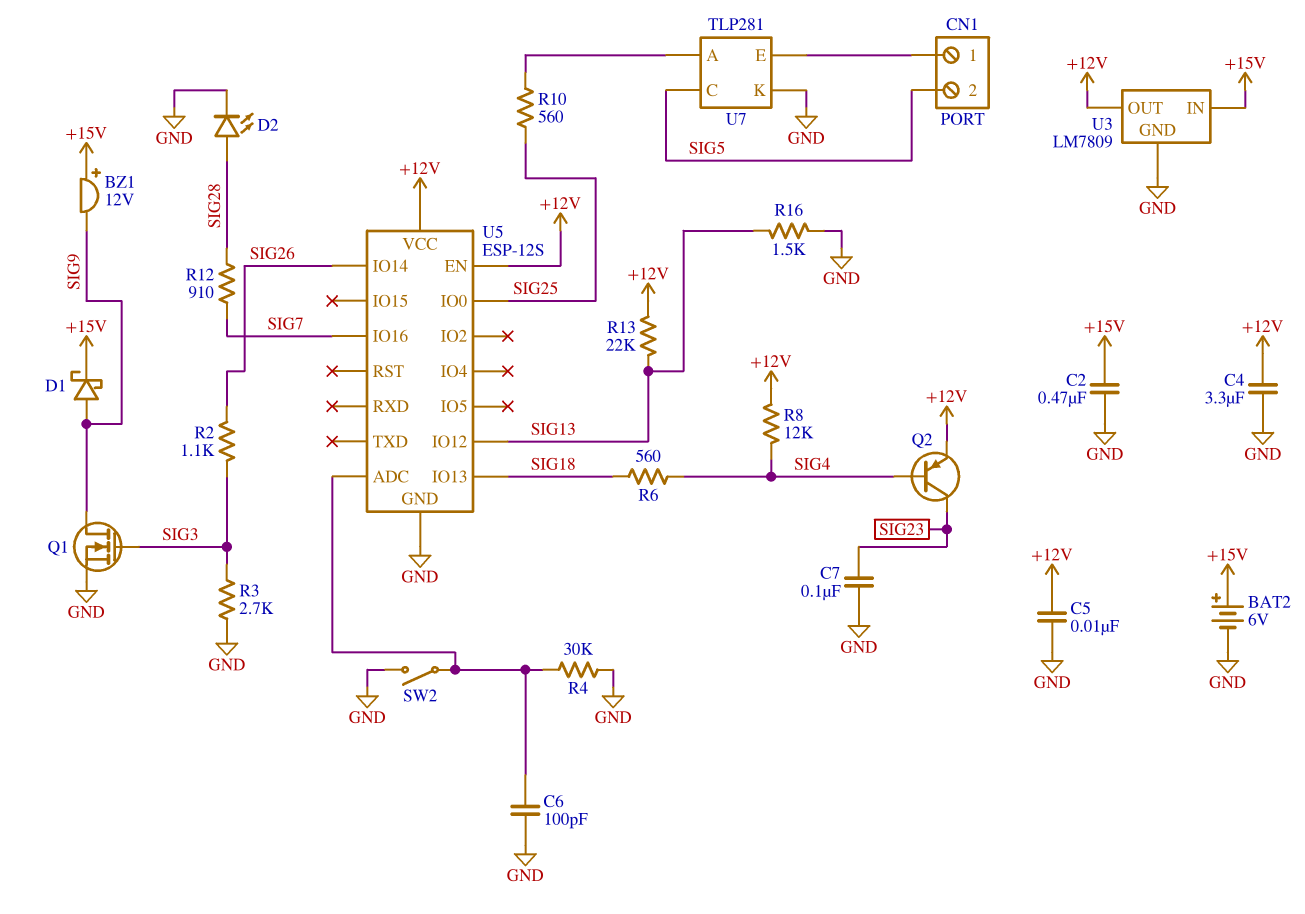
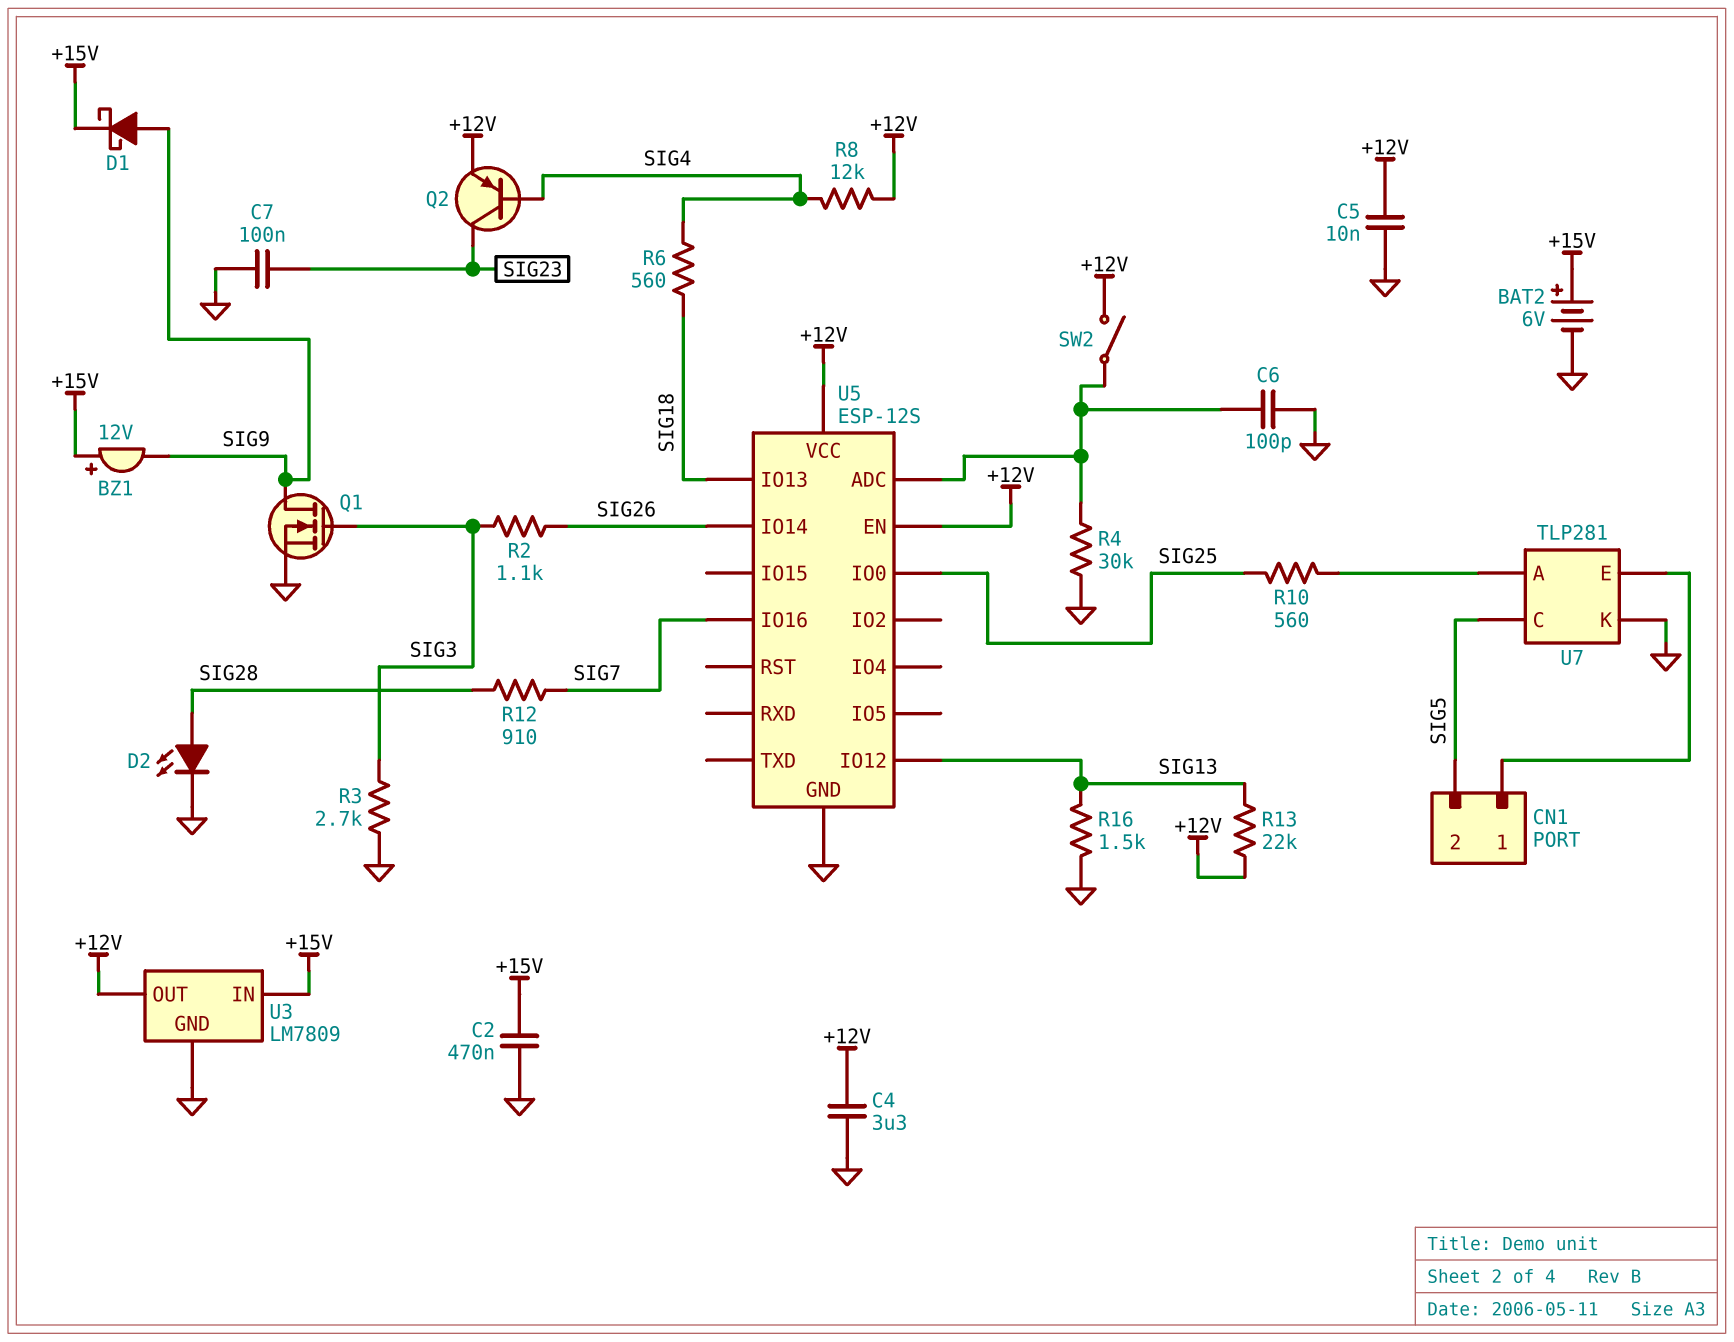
SW2: switch (GND, U5/ADC) -> switch (+12V, U5/ADC)

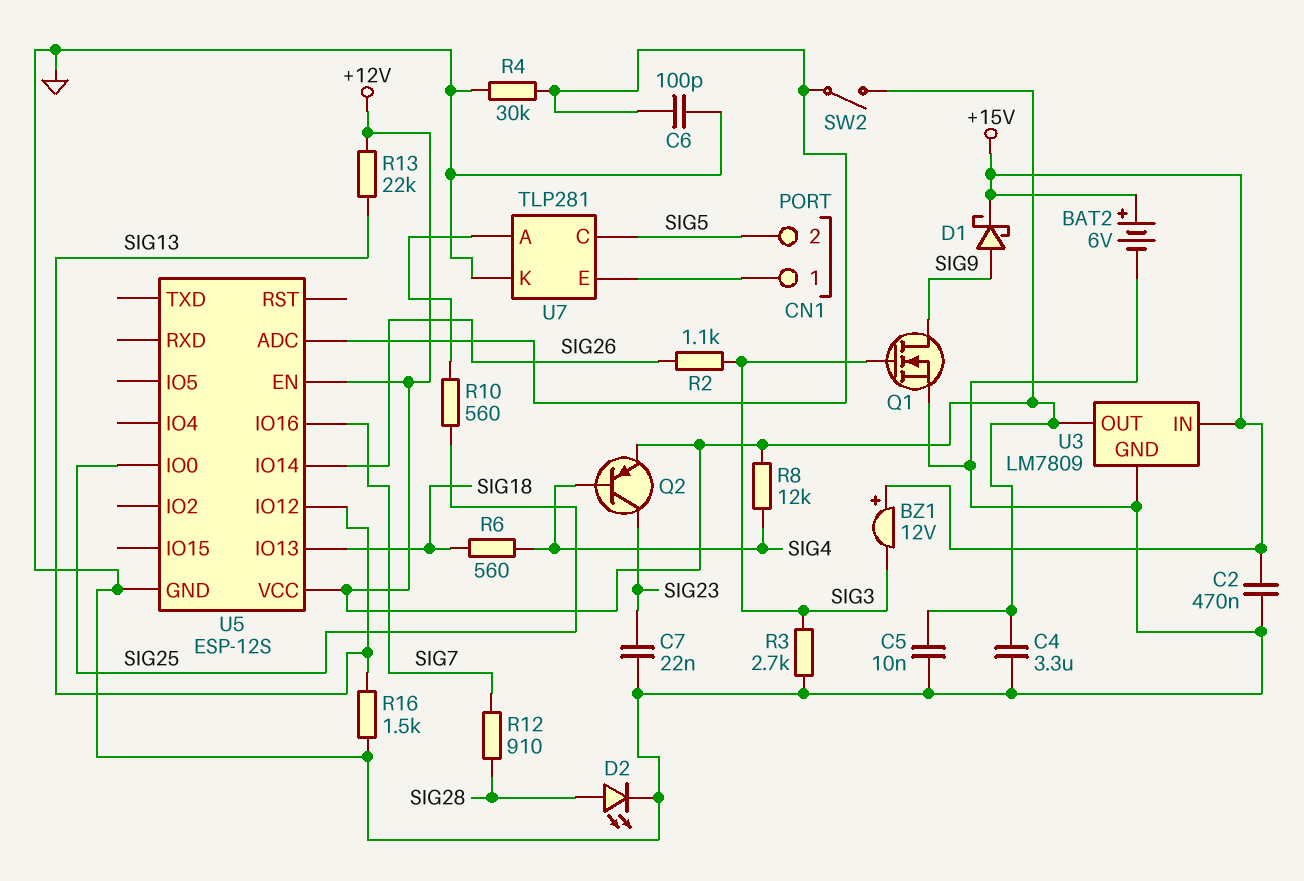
BZ1: buzzer 12V (plus +15V, minus SIG9) -> buzzer 12V (plus +15V, minus SIG3)
C7: 100nF (GND, SIG23) -> 22nF (GND, SIG23)

